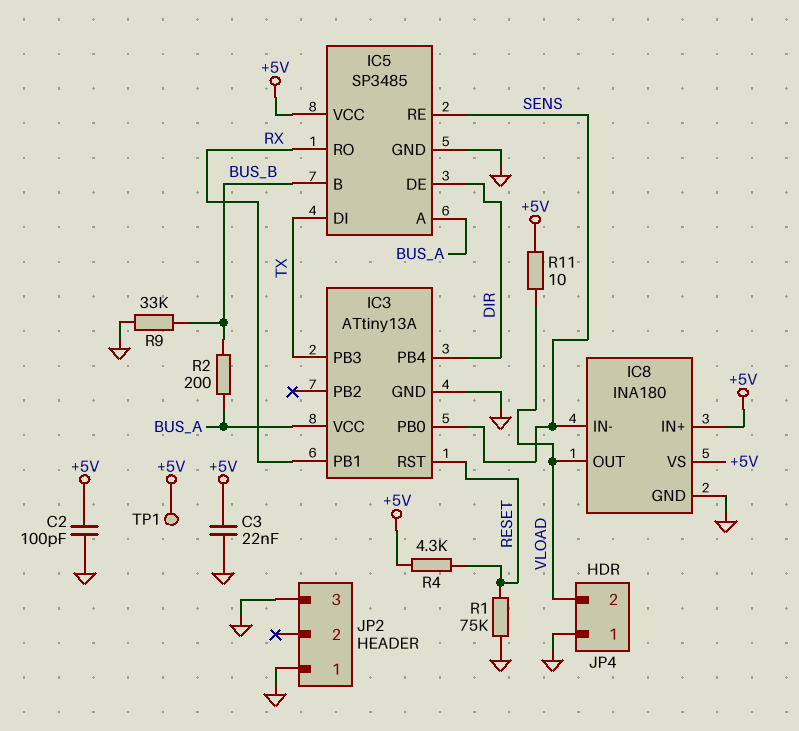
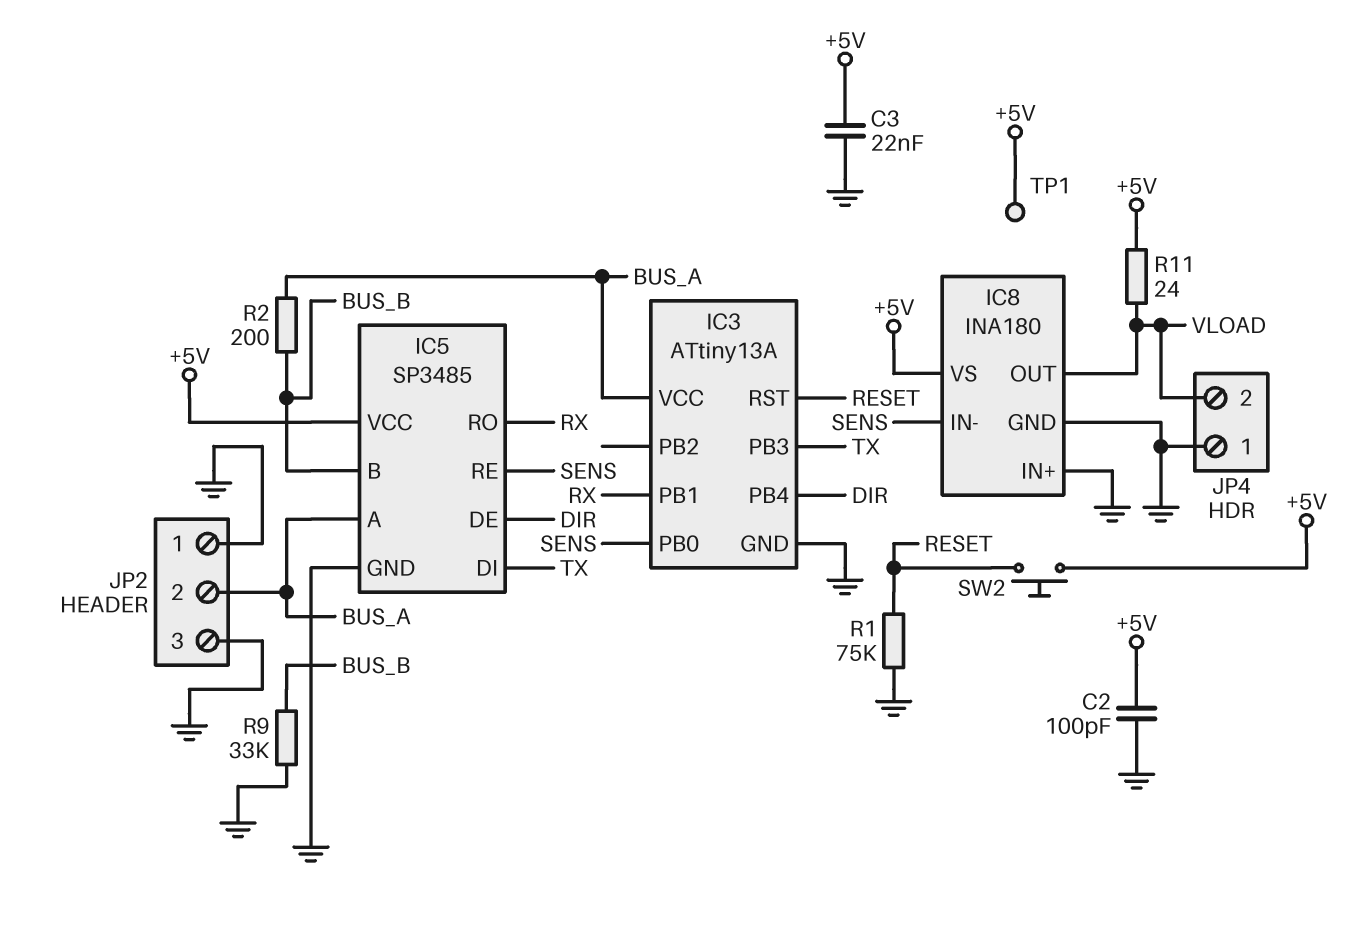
IC8 pin IN+: +5V -> GND
JP2 pin 2: none -> BUS_A
R4: 4.3k (+5V, RESET) -> none
R11: 10 (+5V, VLOAD) -> 24 (+5V, VLOAD)
SW2: none -> button (+5V, RESET)

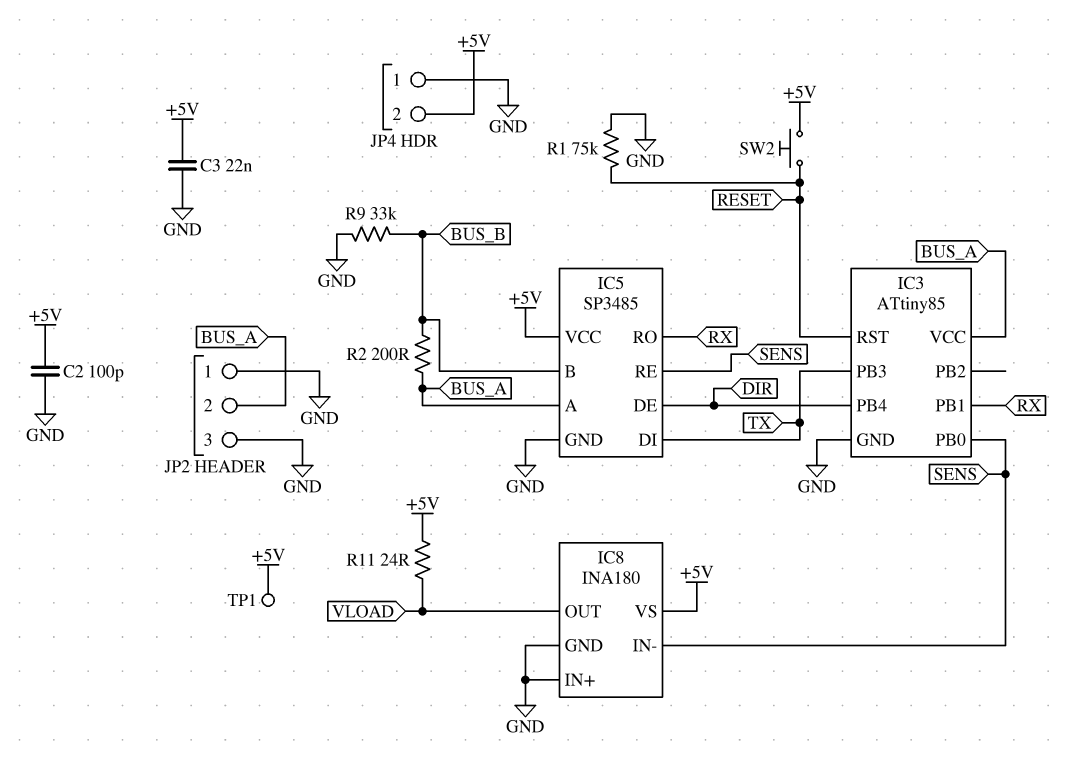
IC3: ATtiny13A -> ATtiny85
JP4 pin 2: VLOAD -> +5V

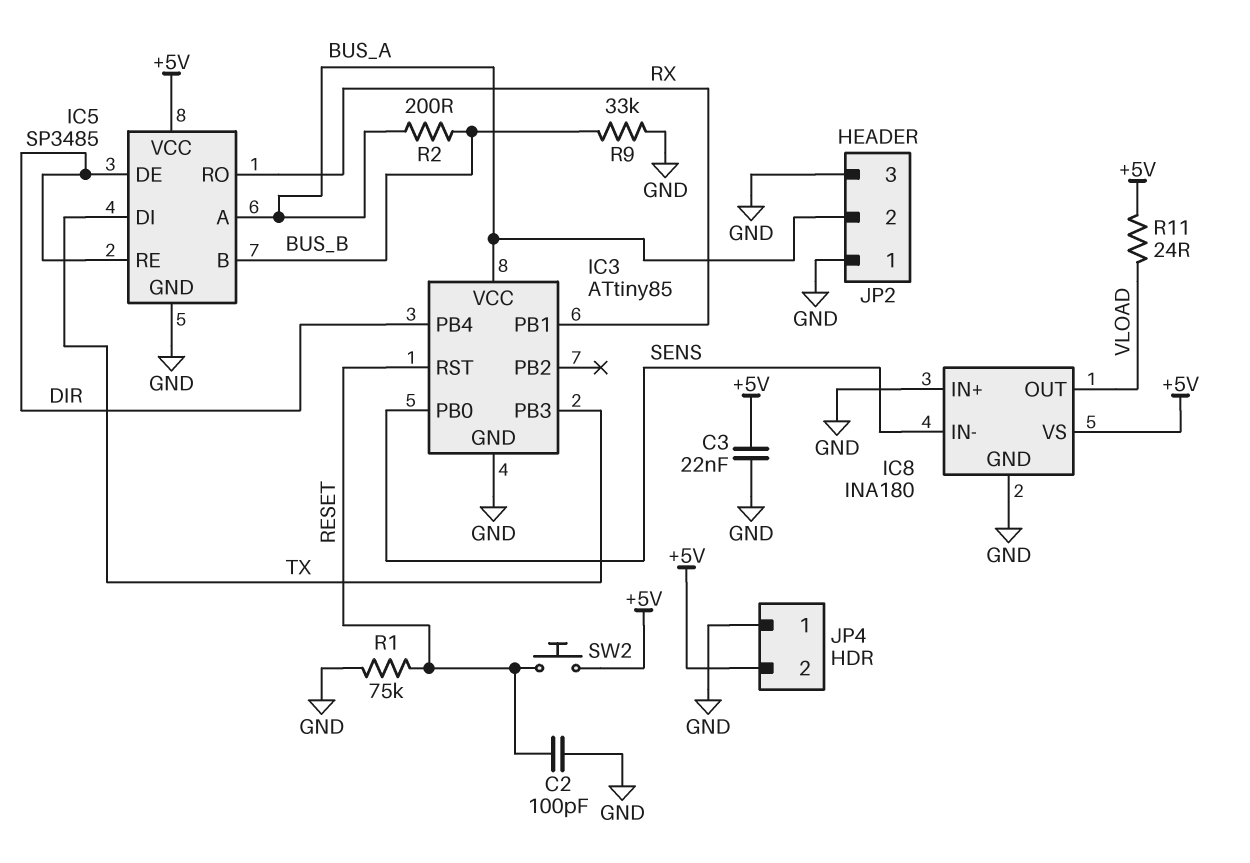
C2: 100pF (+5V, GND) -> 100pF (GND, RESET)
IC5 pin RE: SENS -> DIR
TP1: test point (+5V) -> none

